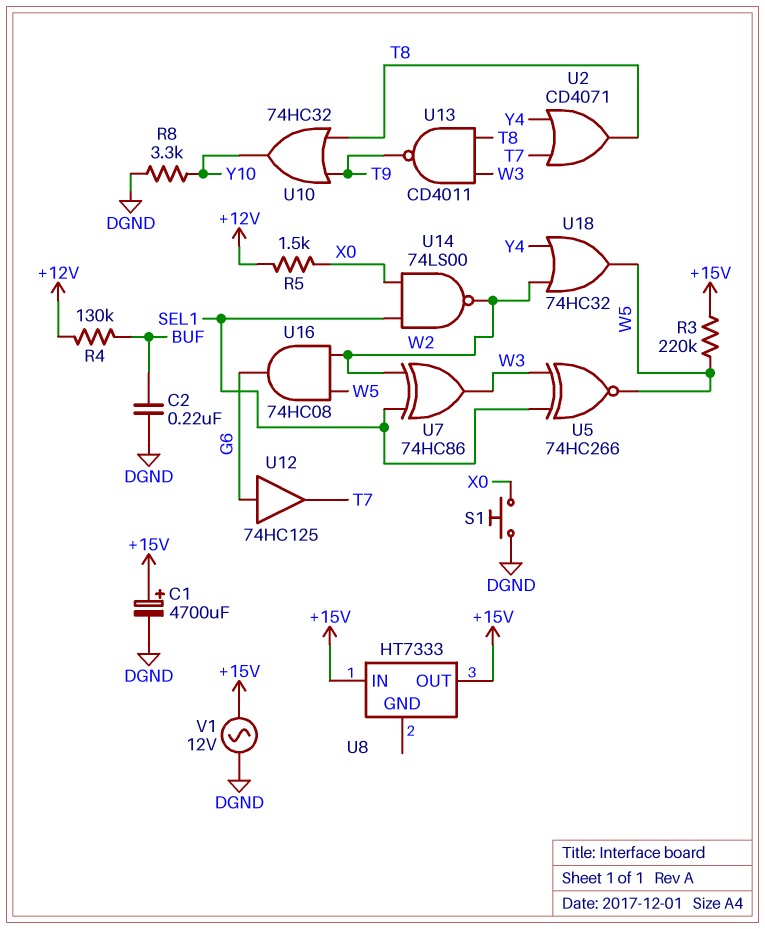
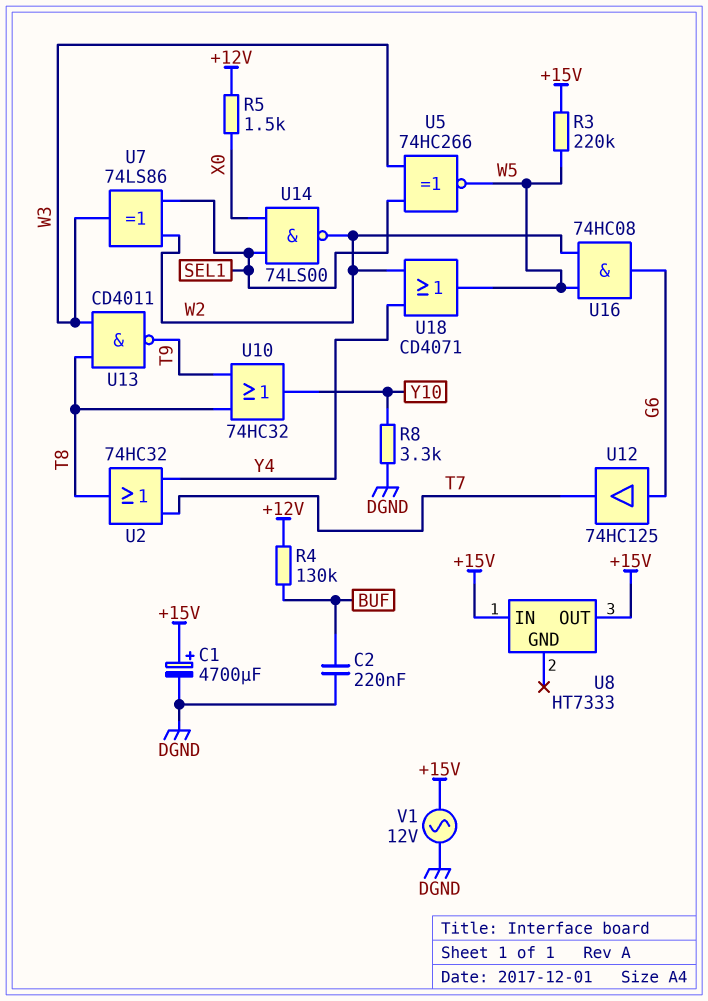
S1: button (DGND, X0) -> none
U2: OR CD4071 (in T7, in Y4, out T8) -> OR 74HC32 (in T7, in Y4, out T8)
U7: XOR 74HC86 (in SEL1, in W2, out W3) -> XOR 74LS86 (in SEL1, in W2, out W3)
U18: OR 74HC32 (in W2, in Y4, out W5) -> OR CD4071 (in W2, in Y4, out W5)

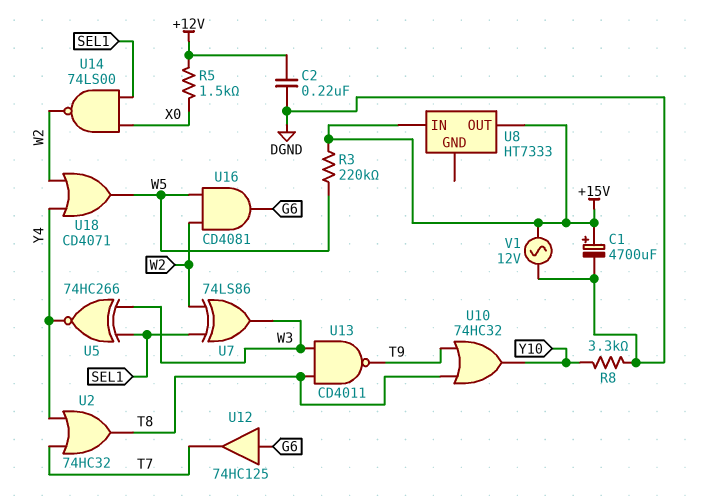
C2: 220nF (BUF, DGND) -> 220nF (+12V, DGND)
R4: 130k (+12V, BUF) -> none
U5: XNOR 74HC266 (in SEL1, in W3, out W5) -> XNOR 74HC266 (in SEL1, in W3, out Y4)
U16: AND 74HC08 (in W2, in W5, out G6) -> AND CD4081 (in W2, in W5, out G6)

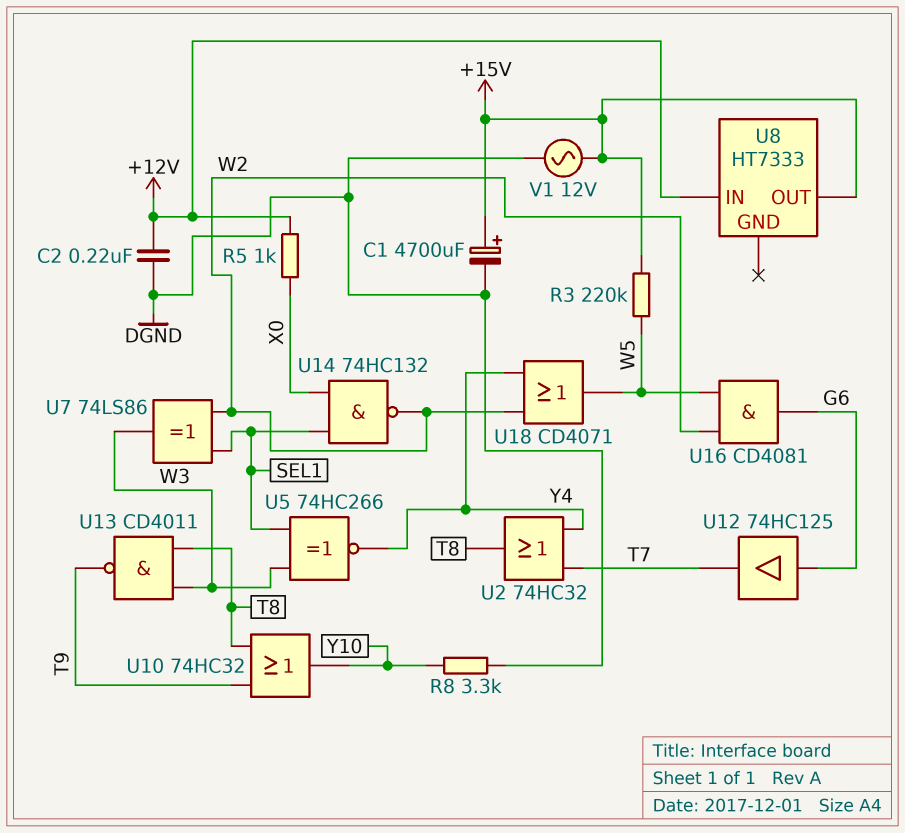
R5: 1.5k (+12V, X0) -> 1k (+12V, X0)
U8 pin IN: +15V -> +12V
U14: NAND 74LS00 (in SEL1, in X0, out W2) -> NAND 74HC132 (in SEL1, in X0, out W2)

